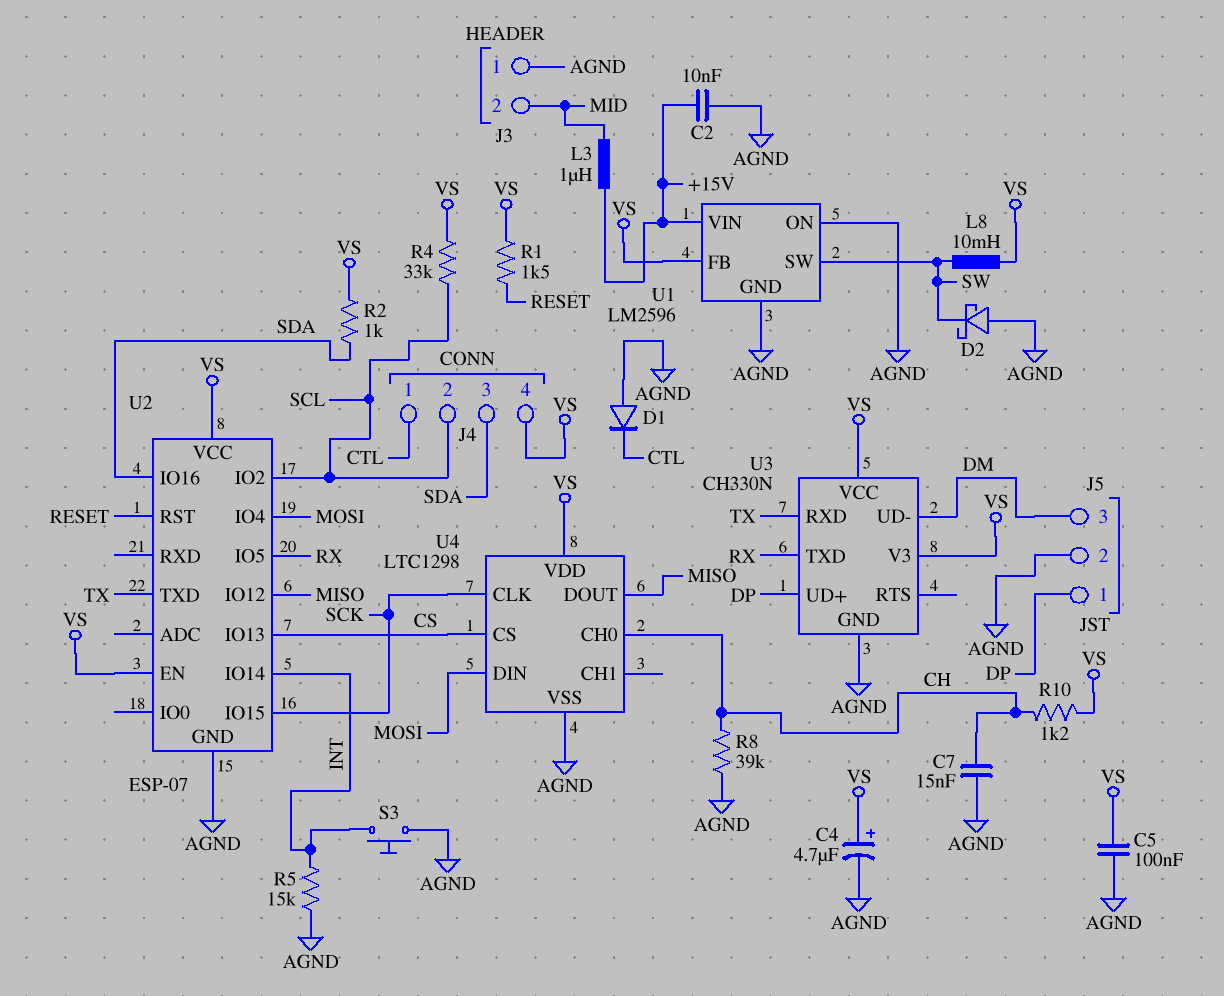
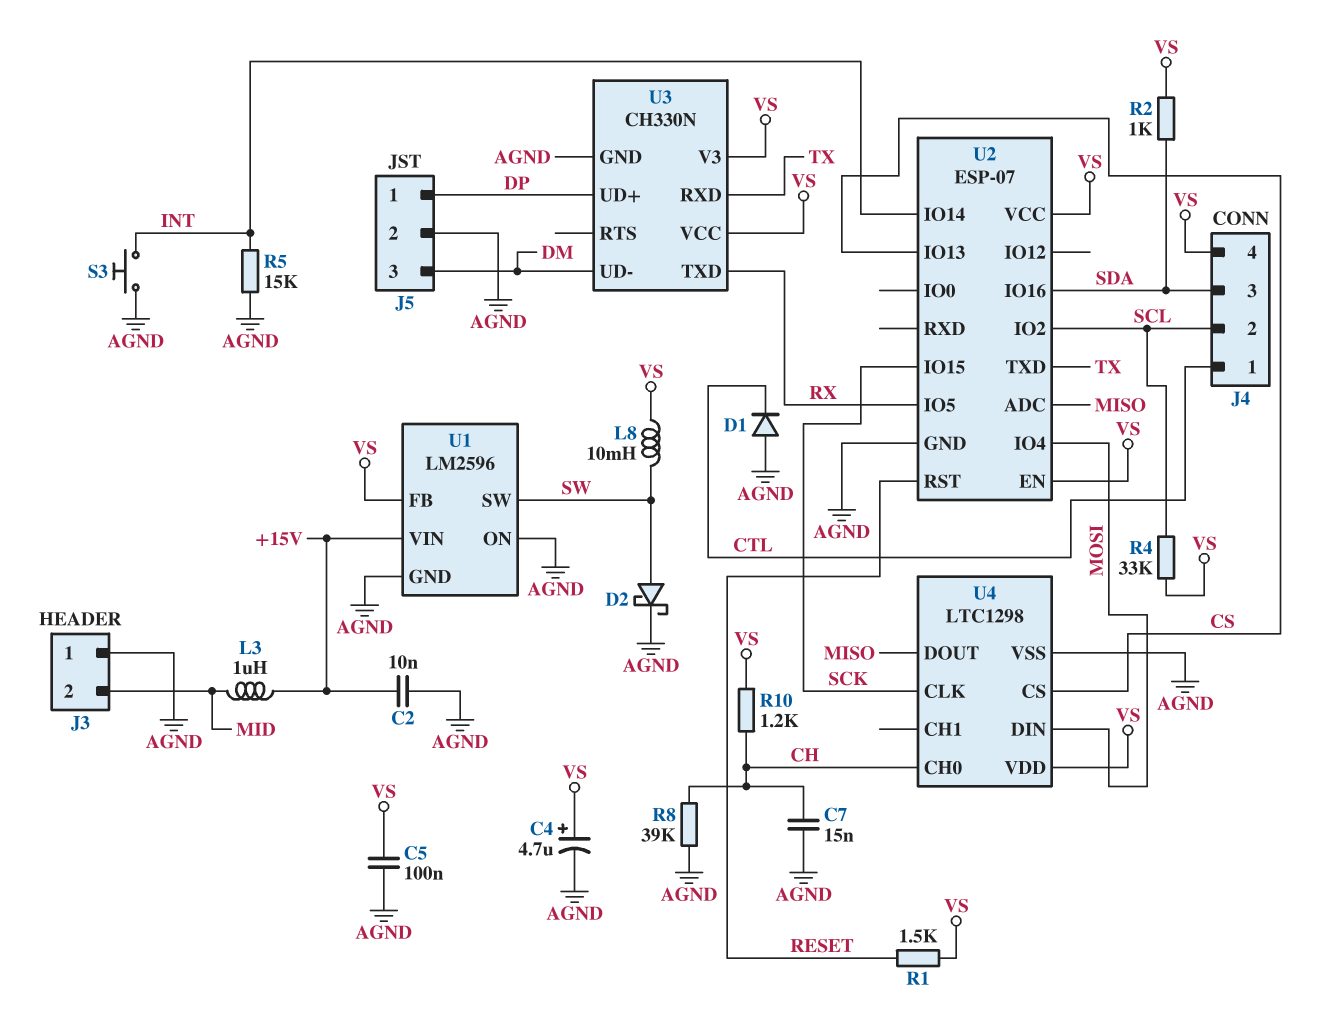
D2: schottky (A AGND, K SW) -> schottky (A SW, K AGND)
U2 pin ADC: none -> MISO
U2 pin IO12: MISO -> none

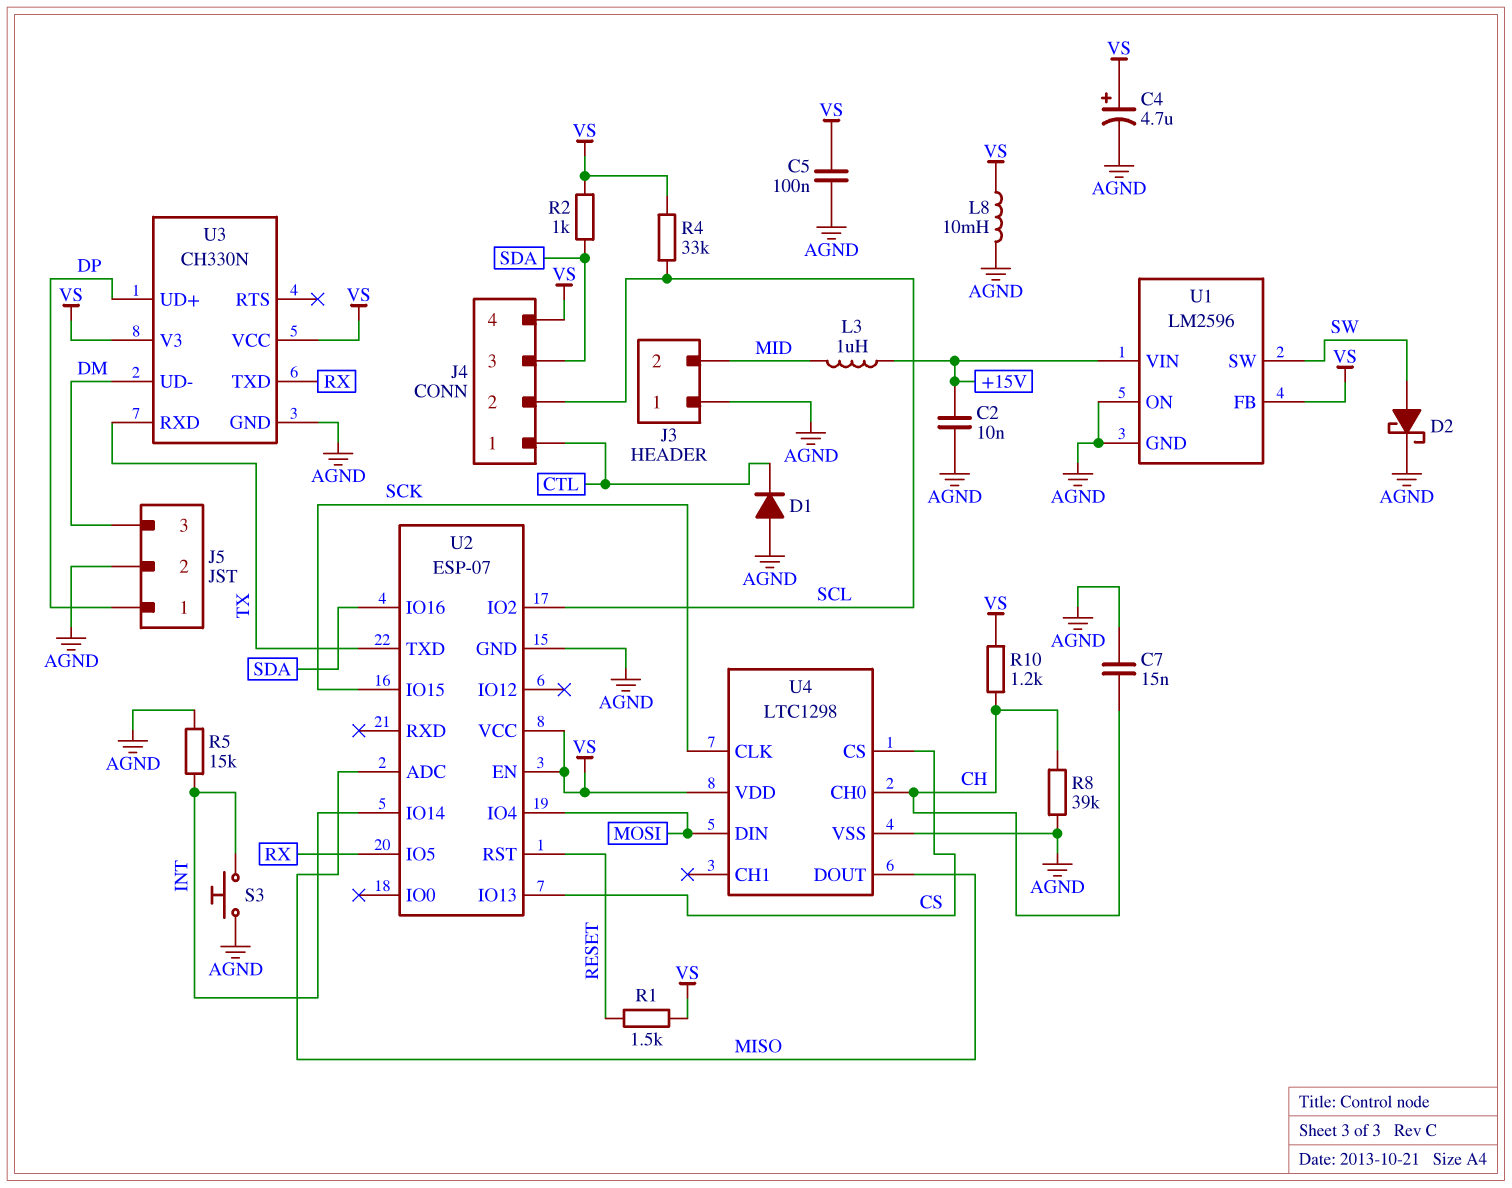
L8: 10mH (SW, VS) -> 10mH (AGND, VS)

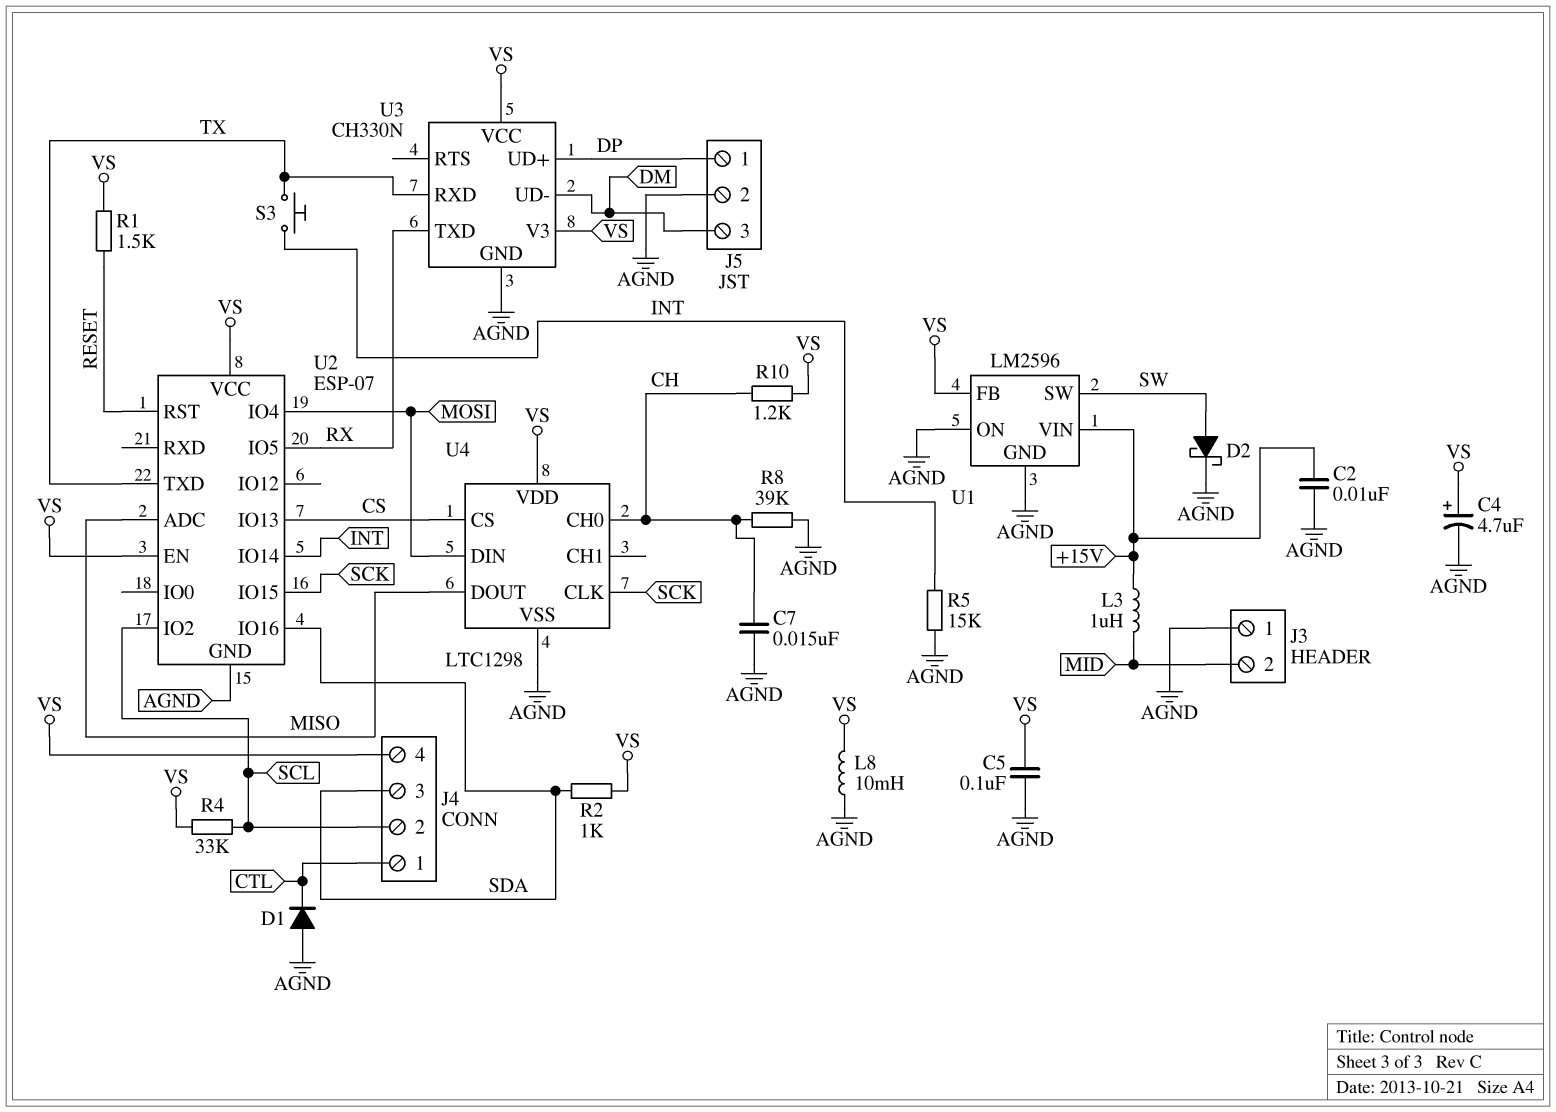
S3: button (AGND, INT) -> button (INT, TX)

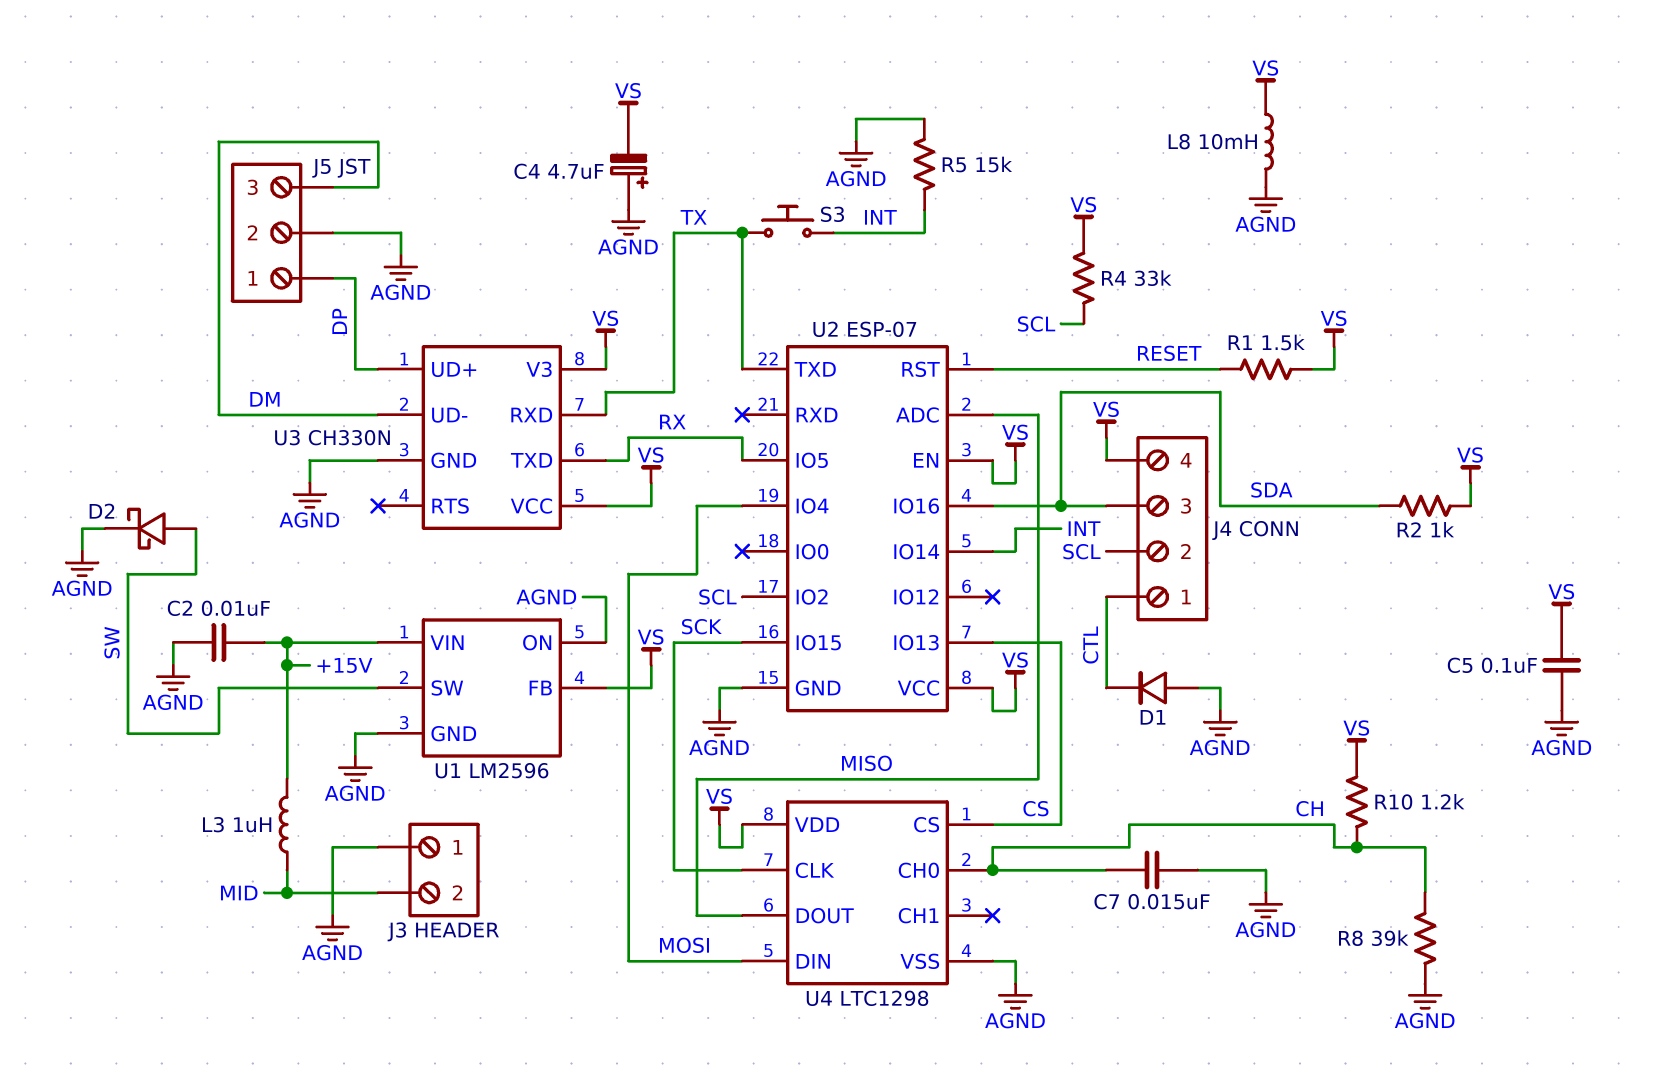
C4: 4.7uF (plus VS, minus AGND) -> 4.7uF (plus AGND, minus VS)

